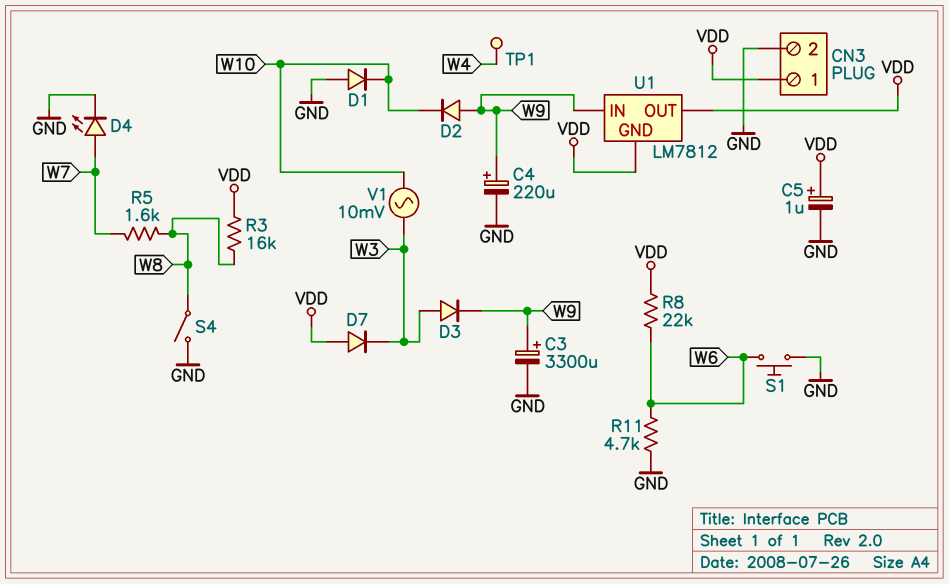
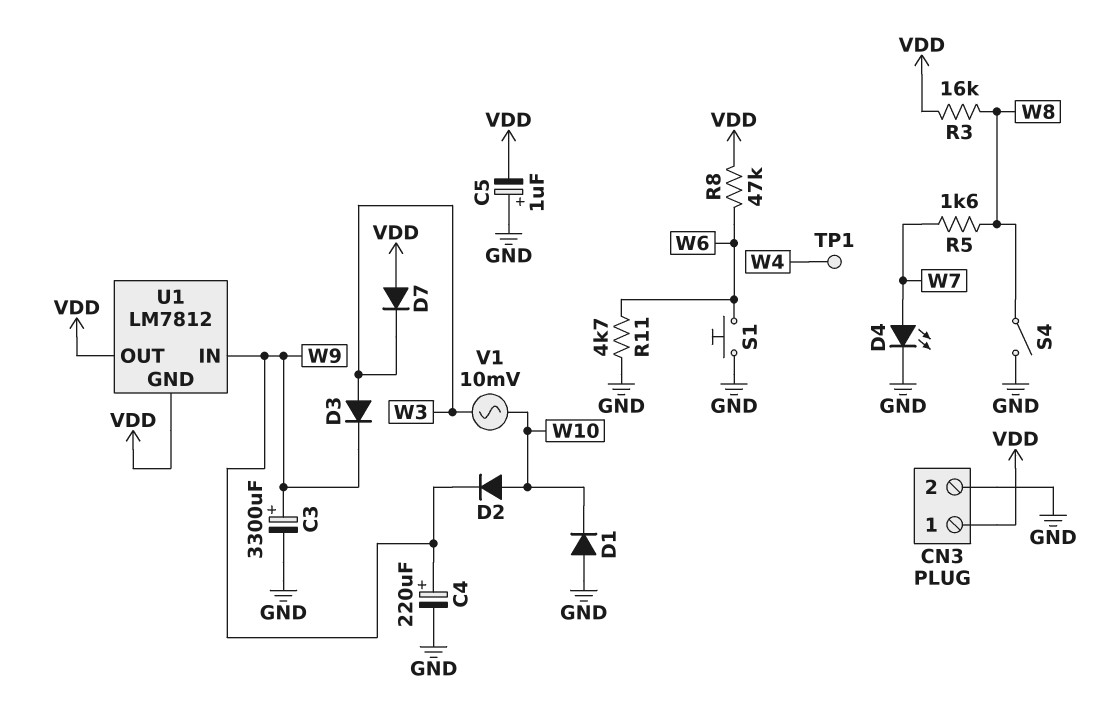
C5: 1uF (plus VDD, minus GND) -> 1uF (plus GND, minus VDD)
D2: diode (A W9, K W10) -> diode (A W10, K W9)
R8: 22k (VDD, W6) -> 47k (VDD, W6)

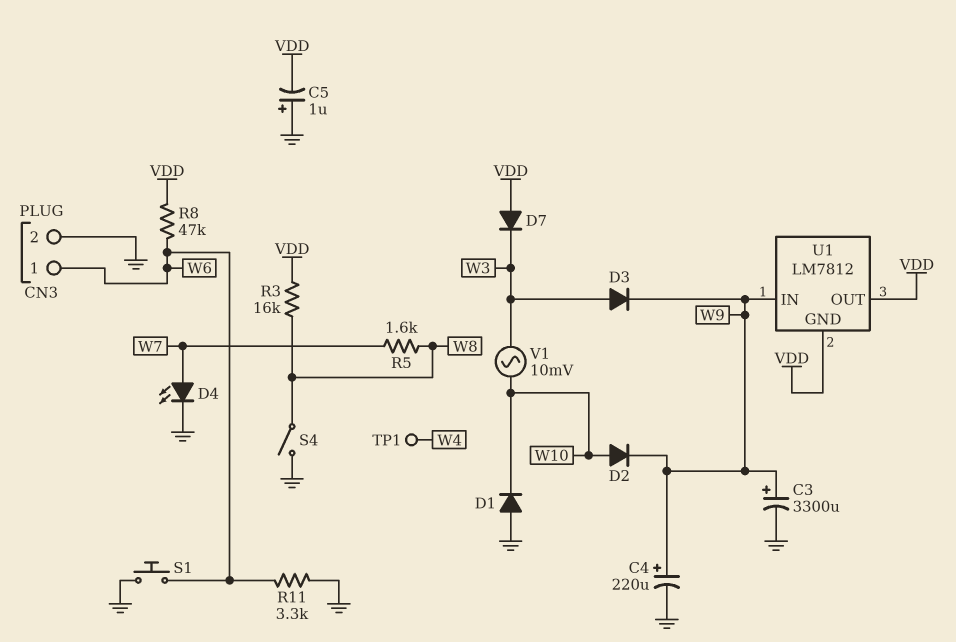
CN3 pin 1: VDD -> W6
R11: 4.7k (GND, W6) -> 3.3k (GND, W6)

